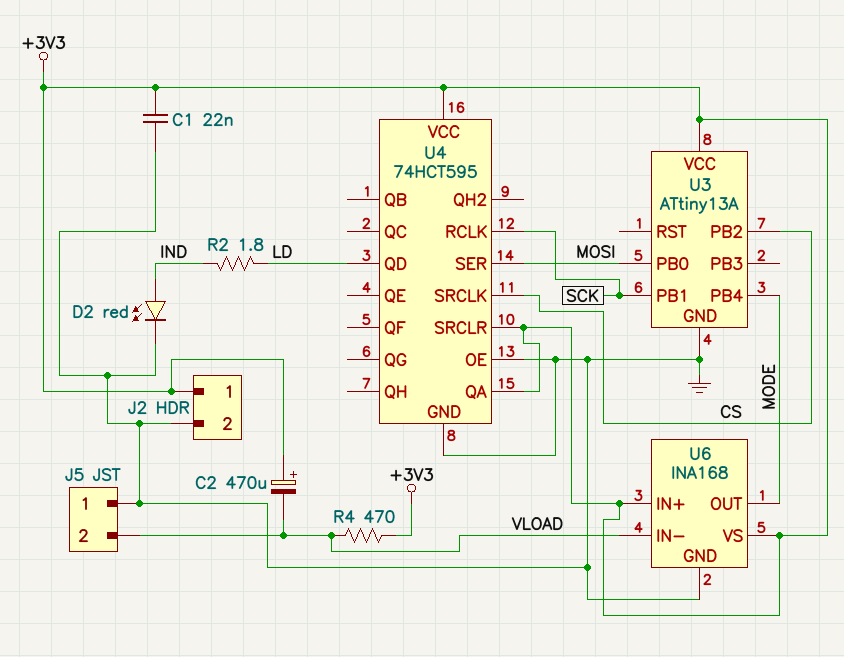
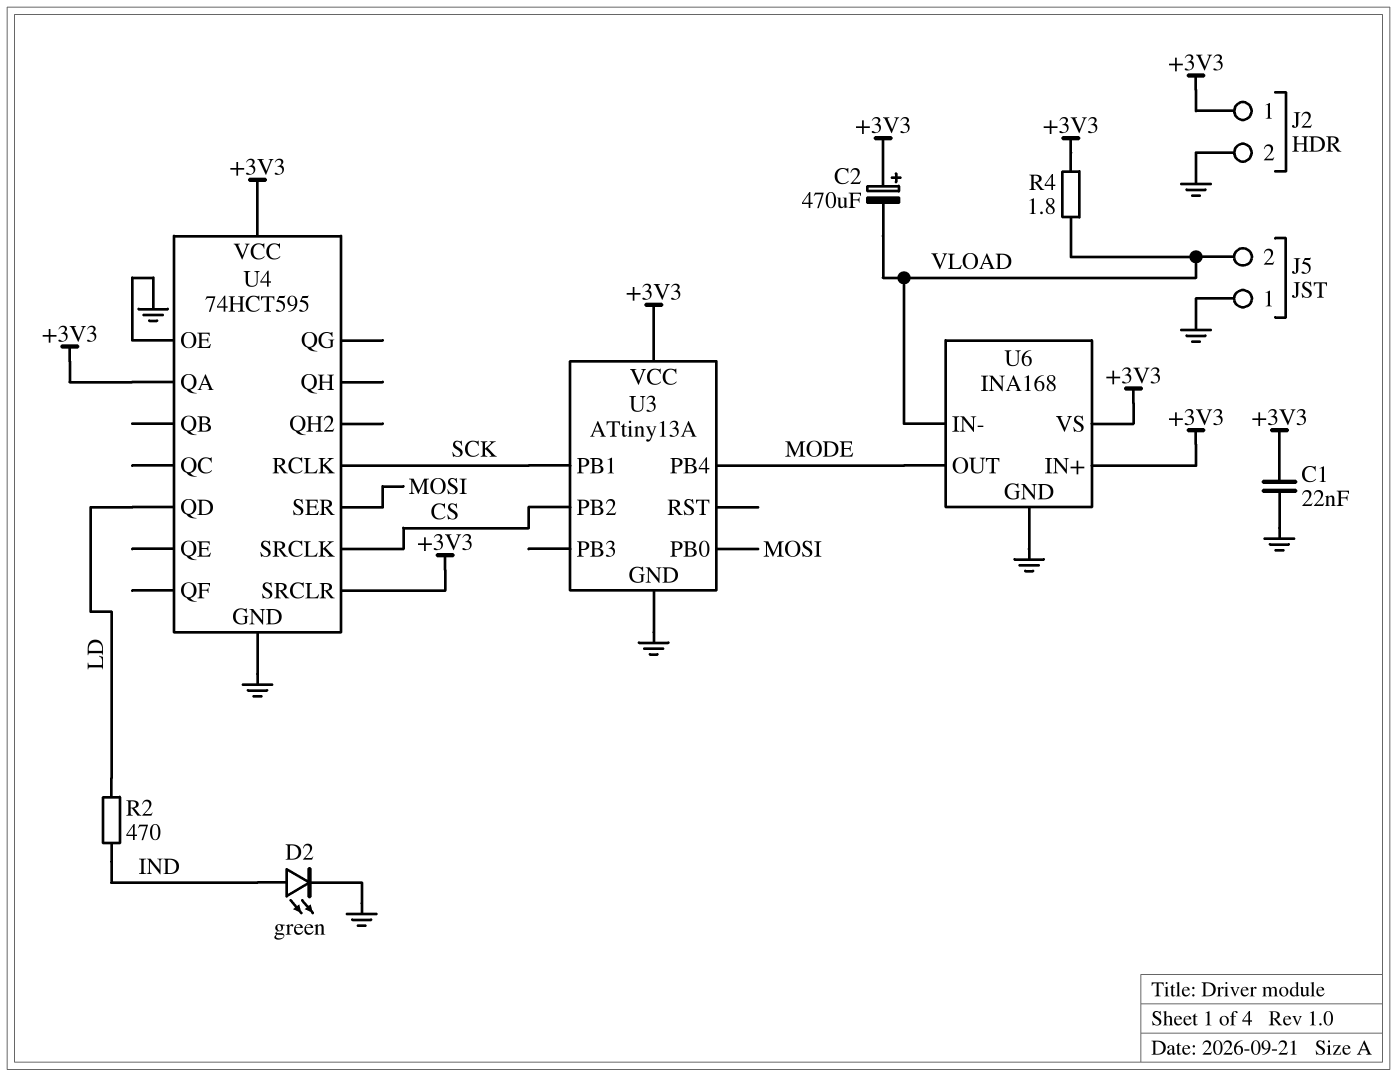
D2: LED red (A IND, K GND) -> LED green (A IND, K GND)
R2: 1.8 (IND, LD) -> 470 (IND, LD)
R4: 470 (+3V3, VLOAD) -> 1.8 (+3V3, VLOAD)

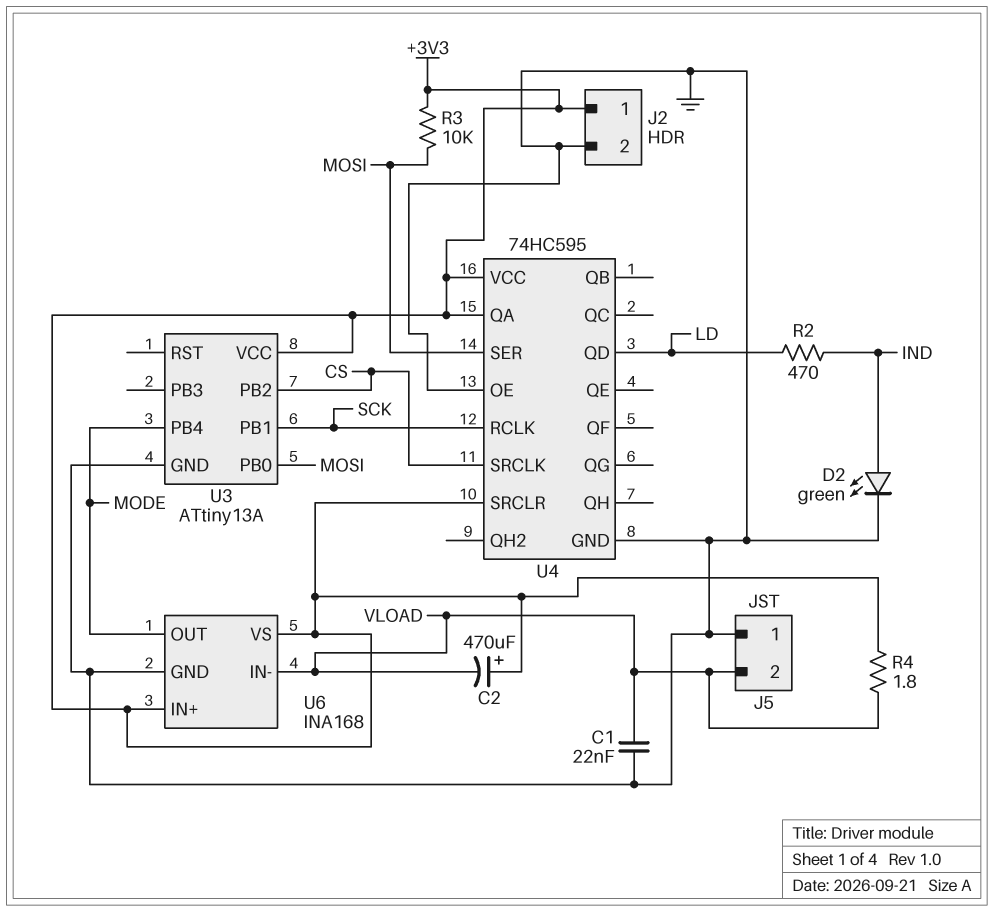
C1: 22nF (+3V3, GND) -> 22nF (GND, VLOAD)
R3: none -> 10k (+3V3, MOSI)
U4: 74HCT595 -> 74HC595

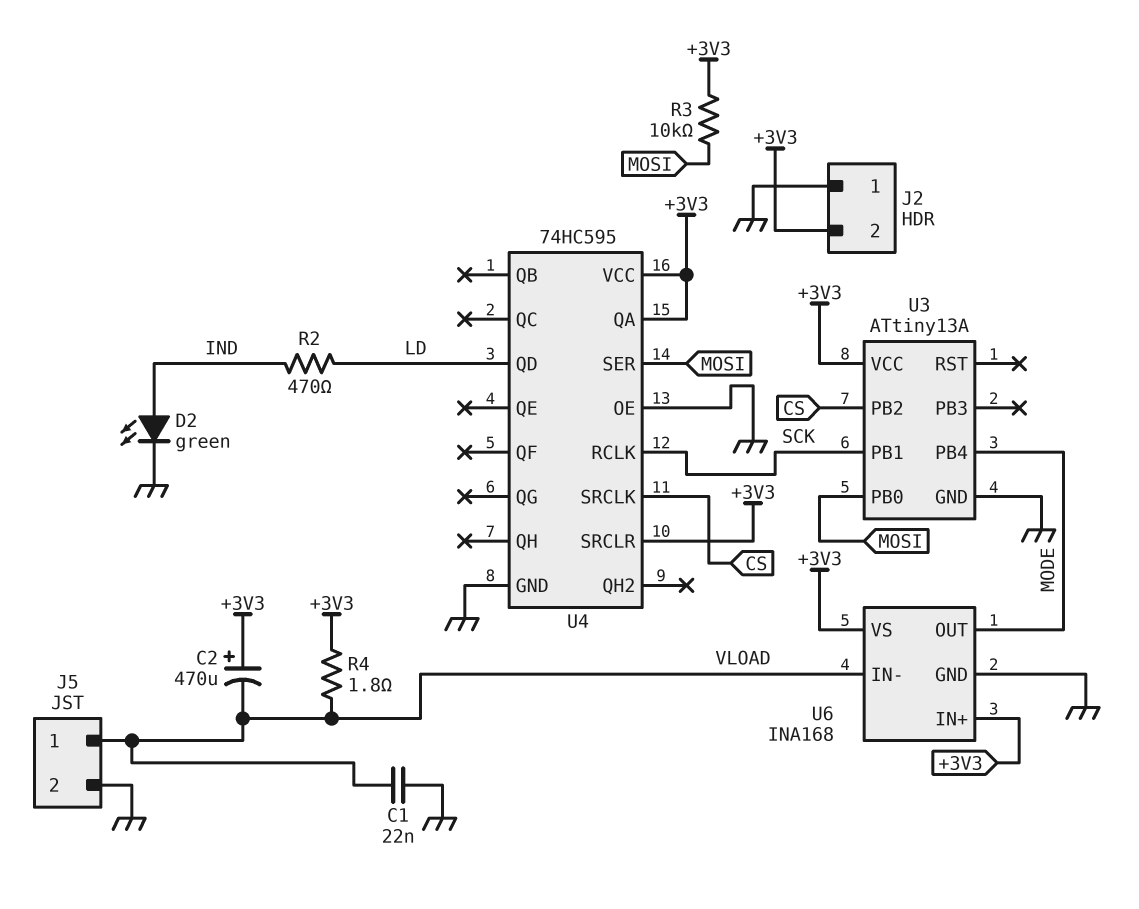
J2 pin 1: +3V3 -> GND
J2 pin 2: GND -> +3V3
J5 pin 1: GND -> VLOAD
J5 pin 2: VLOAD -> GND

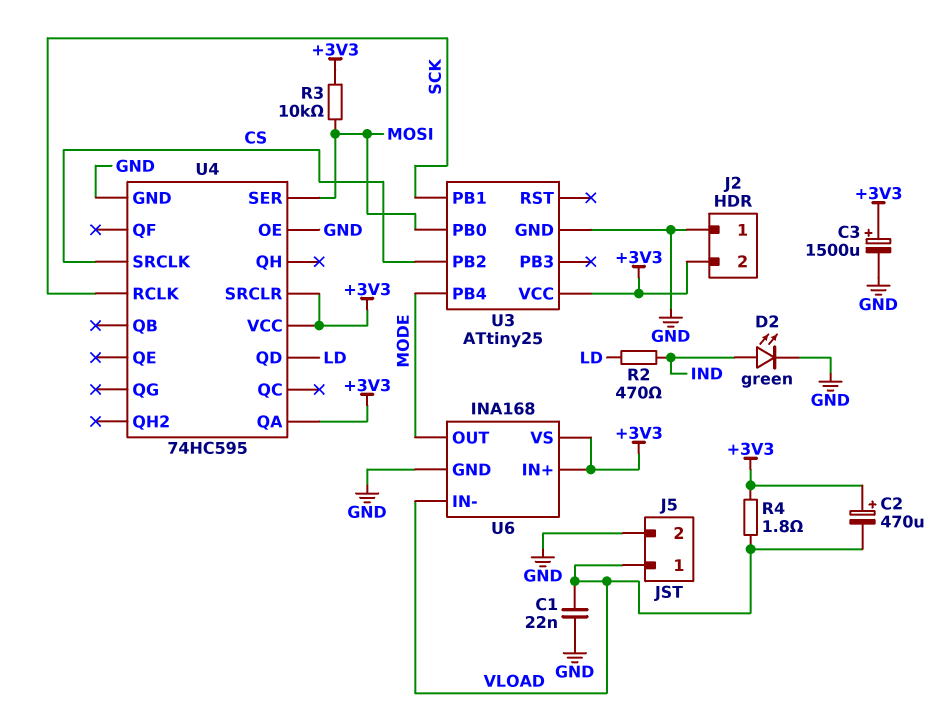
C3: none -> 1500uF (plus +3V3, minus GND)
U3: ATtiny13A -> ATtiny25

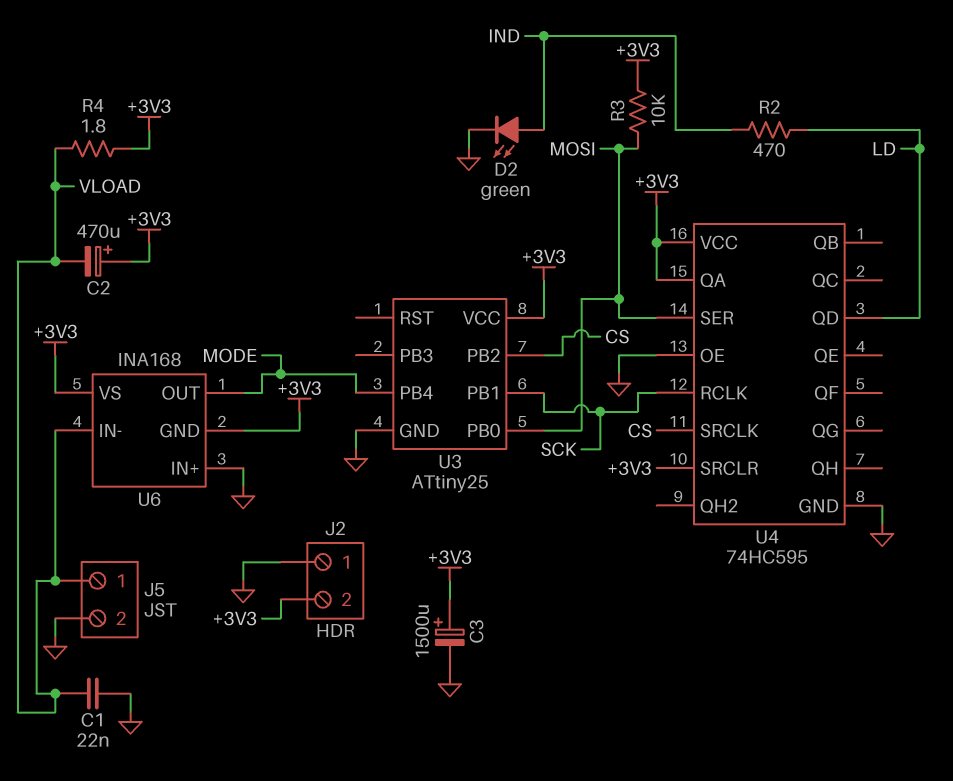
U6 pin GND: GND -> +3V3
U6 pin IN+: +3V3 -> GND

